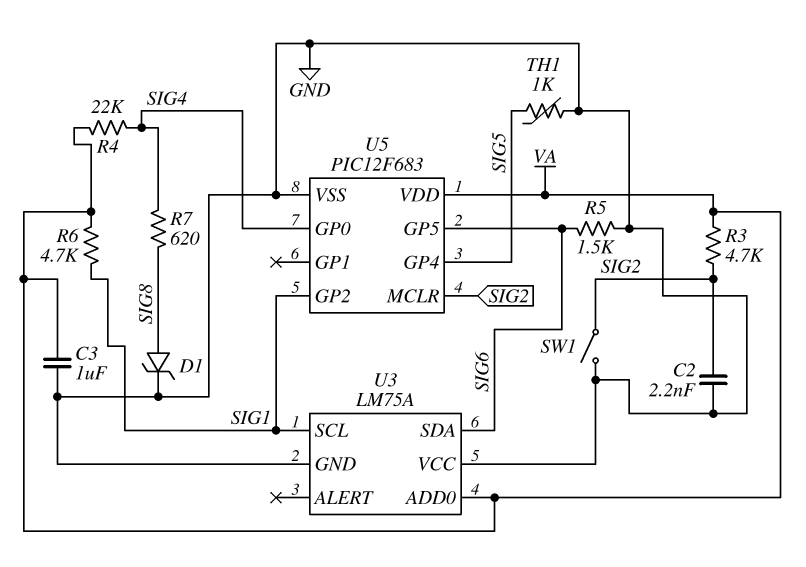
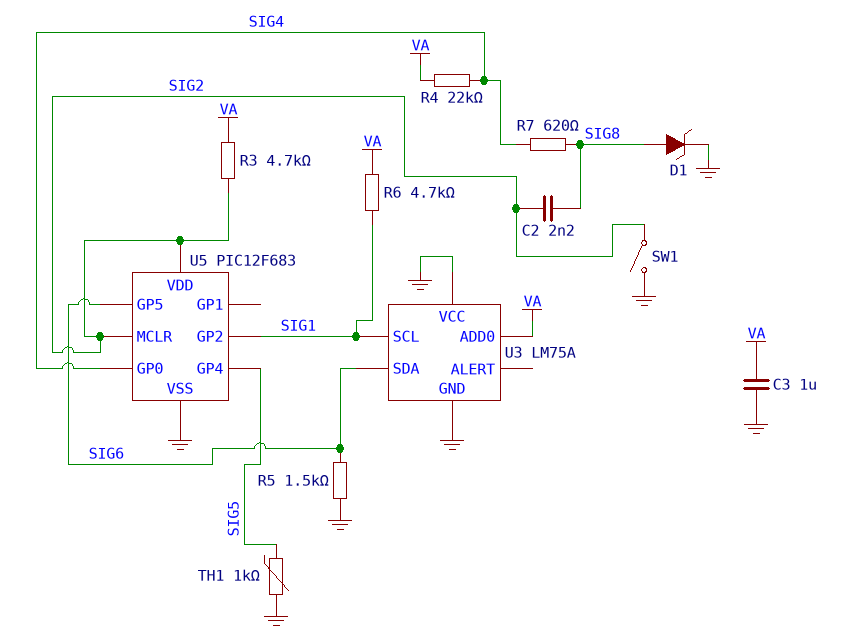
C2: 2.2nF (GND, SIG2) -> 2.2nF (SIG2, SIG8)
U5 pin VDD: VA -> SIG2

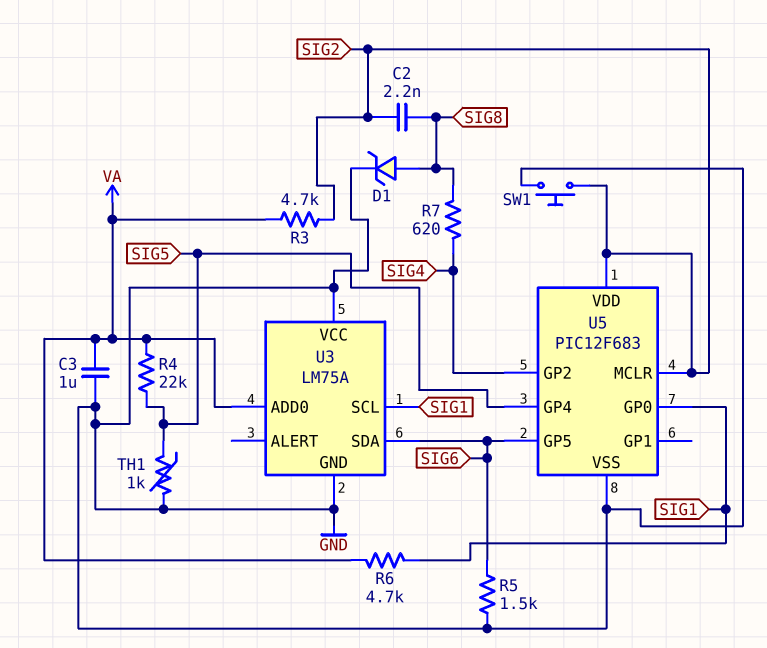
R4: 22k (SIG4, VA) -> 22k (SIG5, VA)
SW1: switch (GND, SIG2) -> button (GND, SIG2)
U5 pin GP0: SIG4 -> SIG1
U5 pin GP2: SIG1 -> SIG4

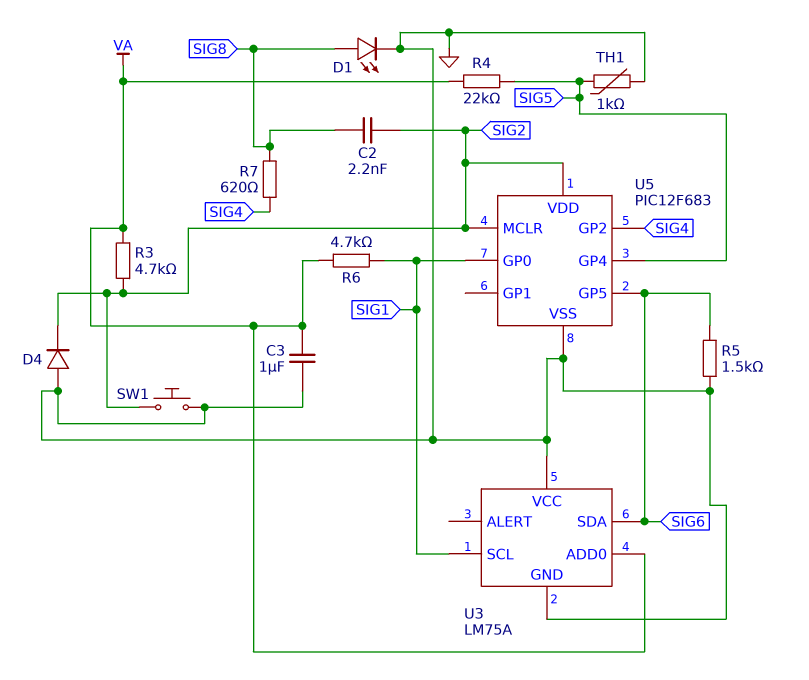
D1: zener (A SIG8, K GND) -> LED (A SIG8, K GND)
D4: none -> diode (A GND, K SIG2)

